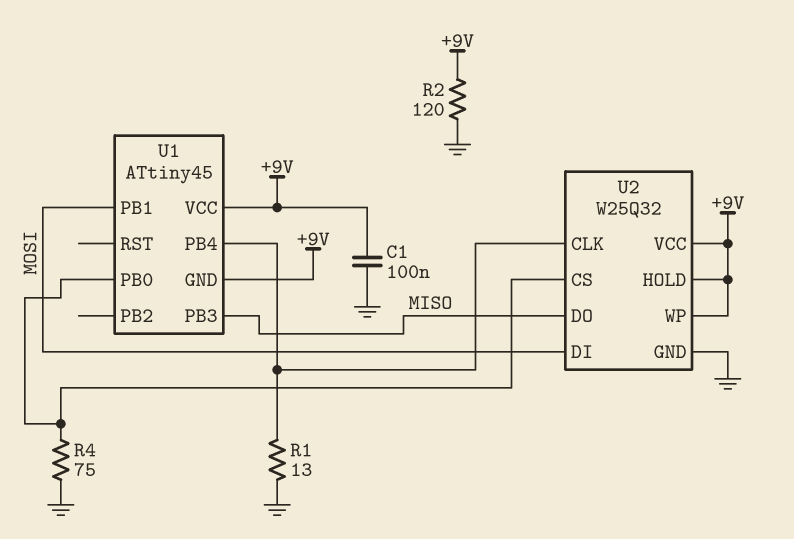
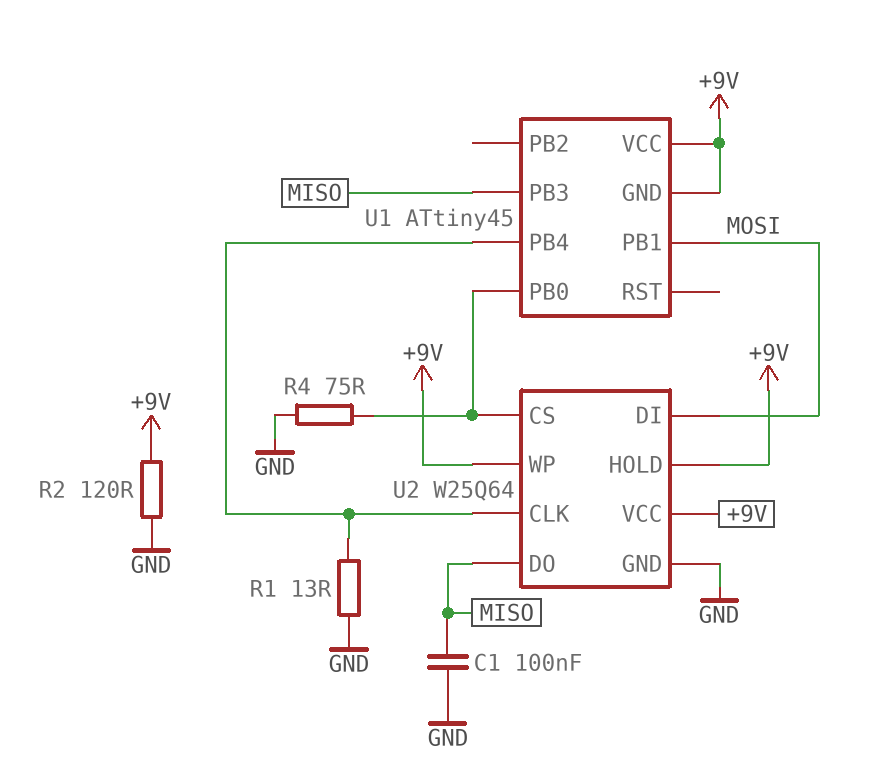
C1: 100nF (+9V, GND) -> 100nF (GND, MISO)
U2: W25Q32 -> W25Q64

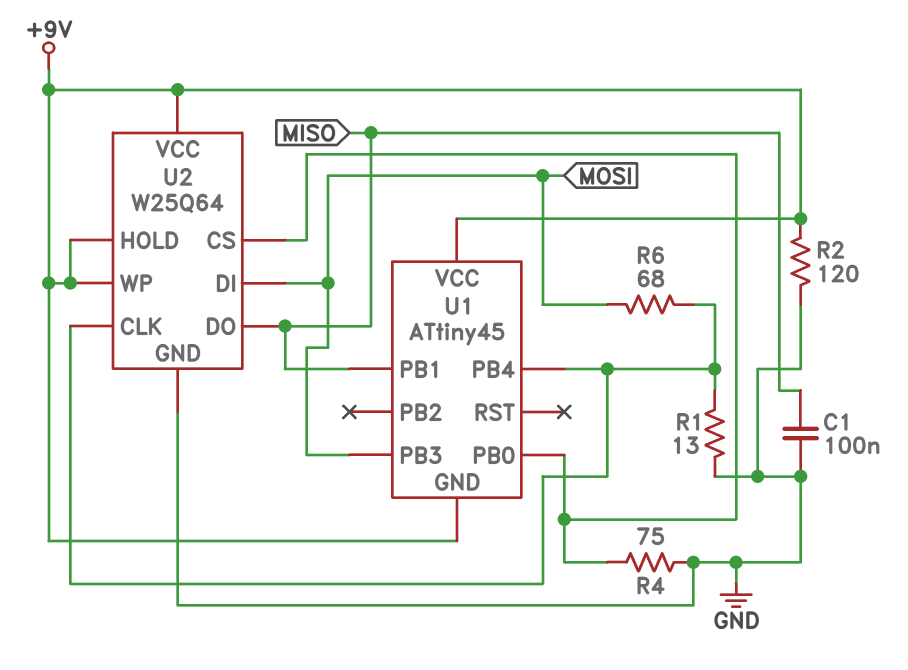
R6: none -> 68 (MOSI, U1/PB4)
U1 pin PB1: MOSI -> MISO
U1 pin PB3: MISO -> MOSI

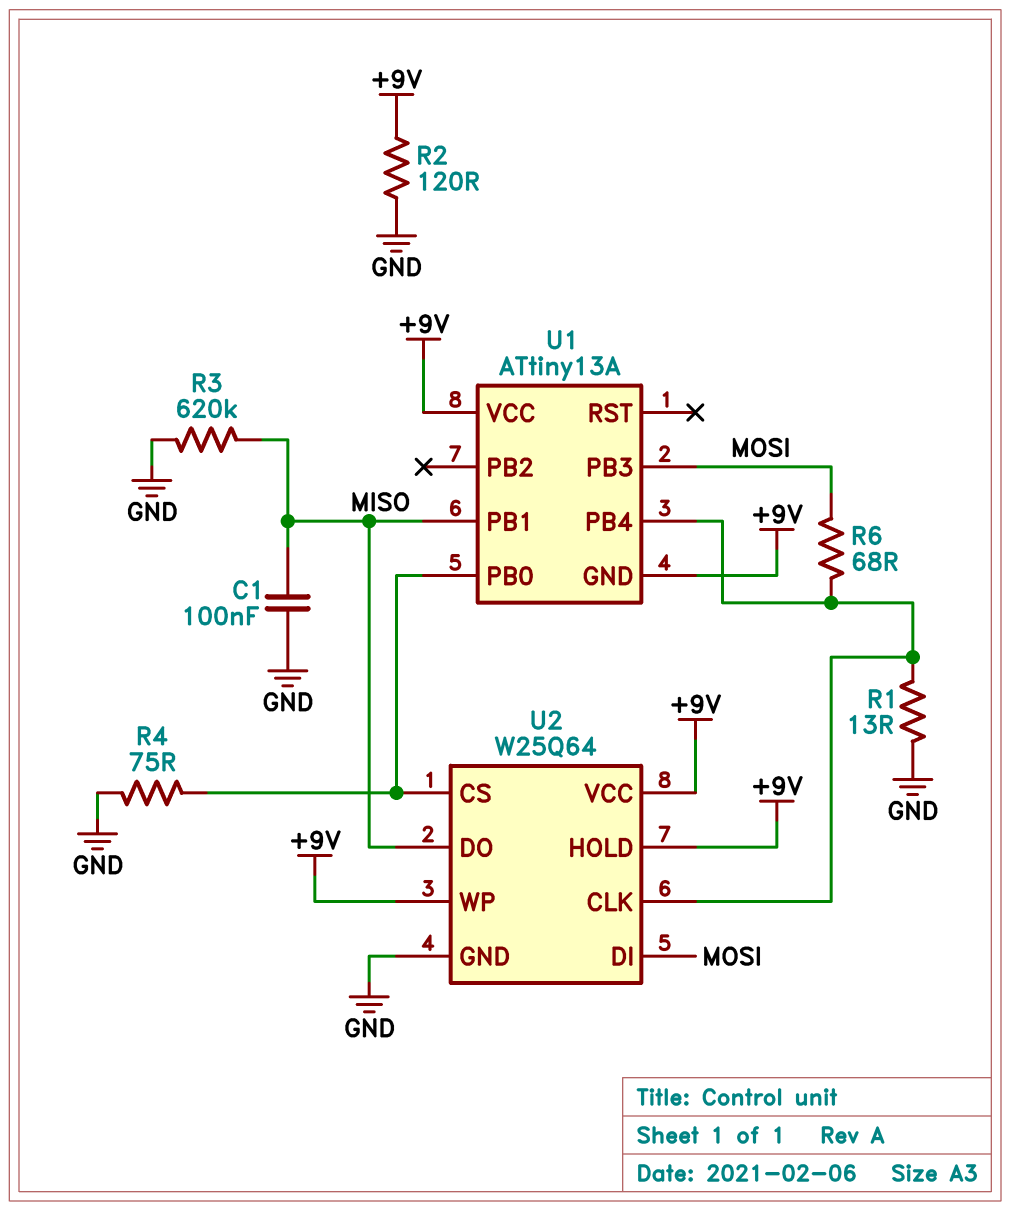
R3: none -> 620k (GND, MISO)
U1: ATtiny45 -> ATtiny13A

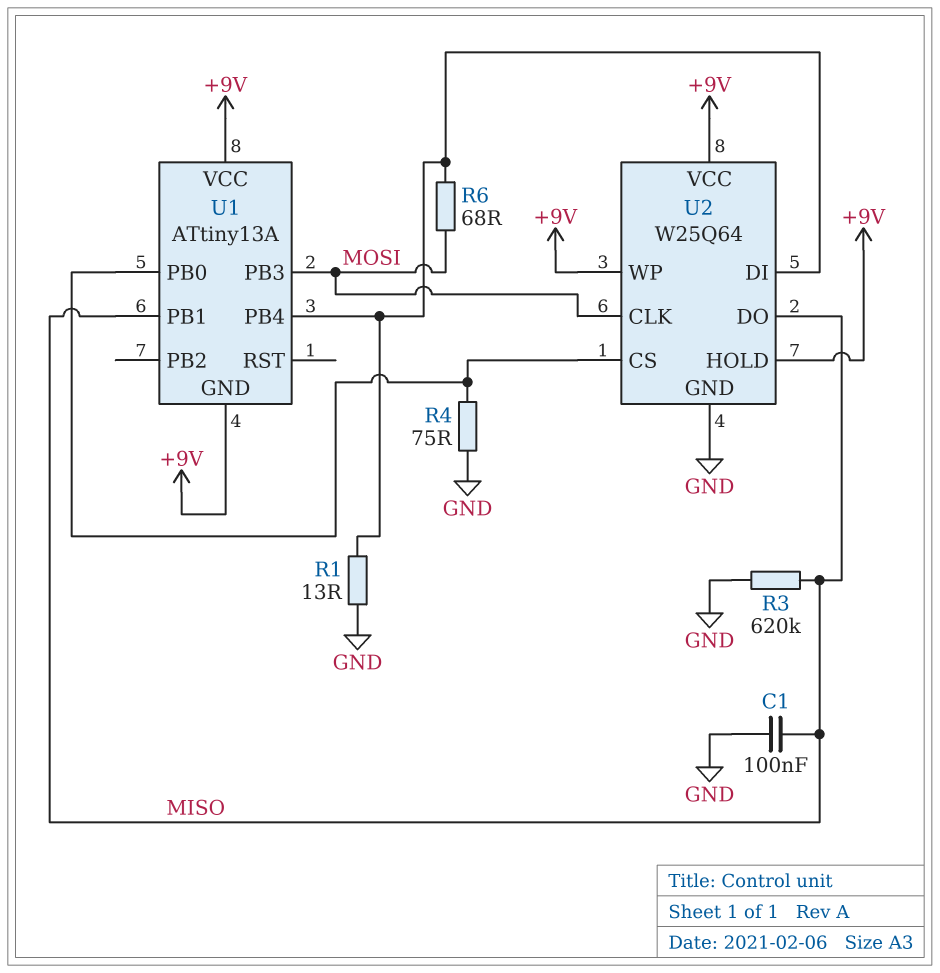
R2: 120 (+9V, GND) -> none
U2 pin CLK: U1/PB4 -> MOSI
U2 pin DI: MOSI -> U1/PB4

